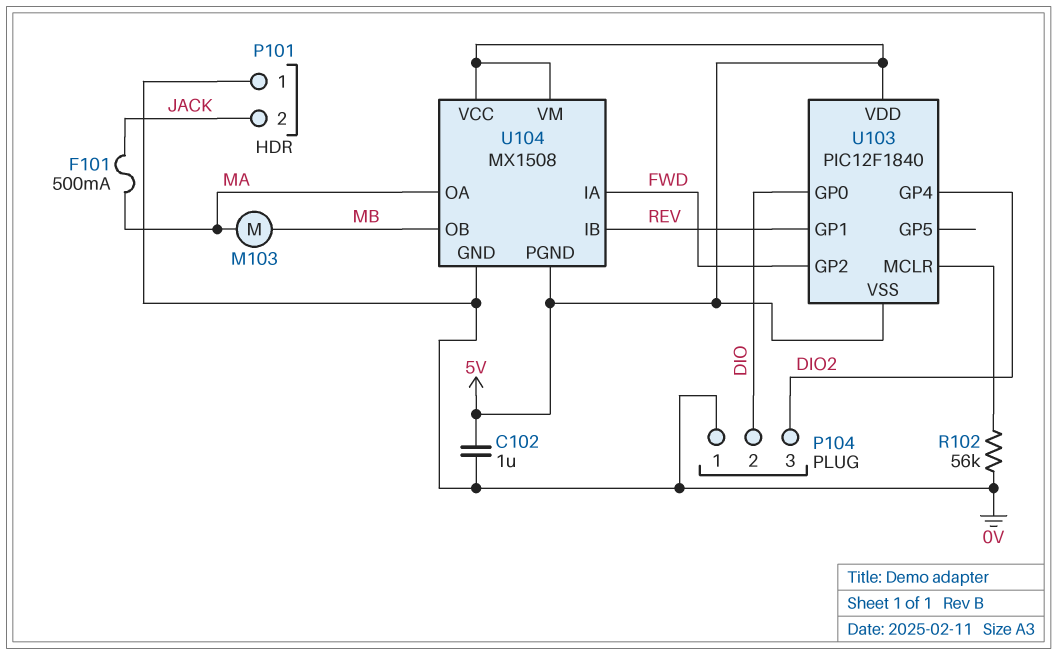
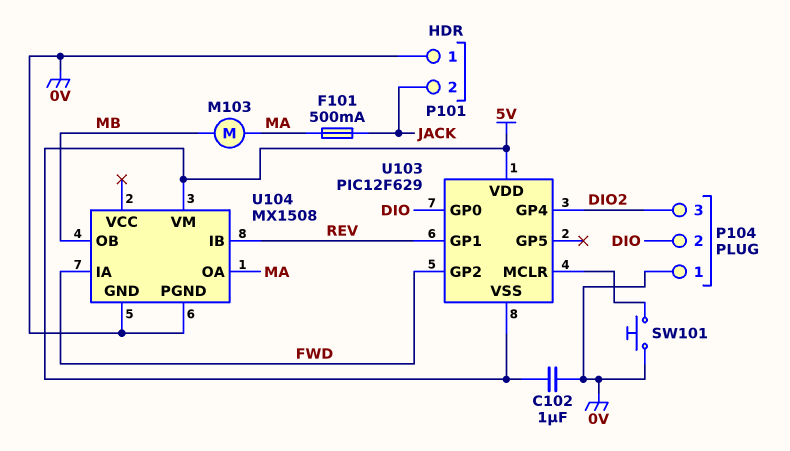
R102: 56k (0V, U103/MCLR) -> none
SW101: none -> button (0V, U103/MCLR)
U103: PIC12F1840 -> PIC12F629
U104 pin PGND: 5V -> 0V
U104 pin VCC: 5V -> none

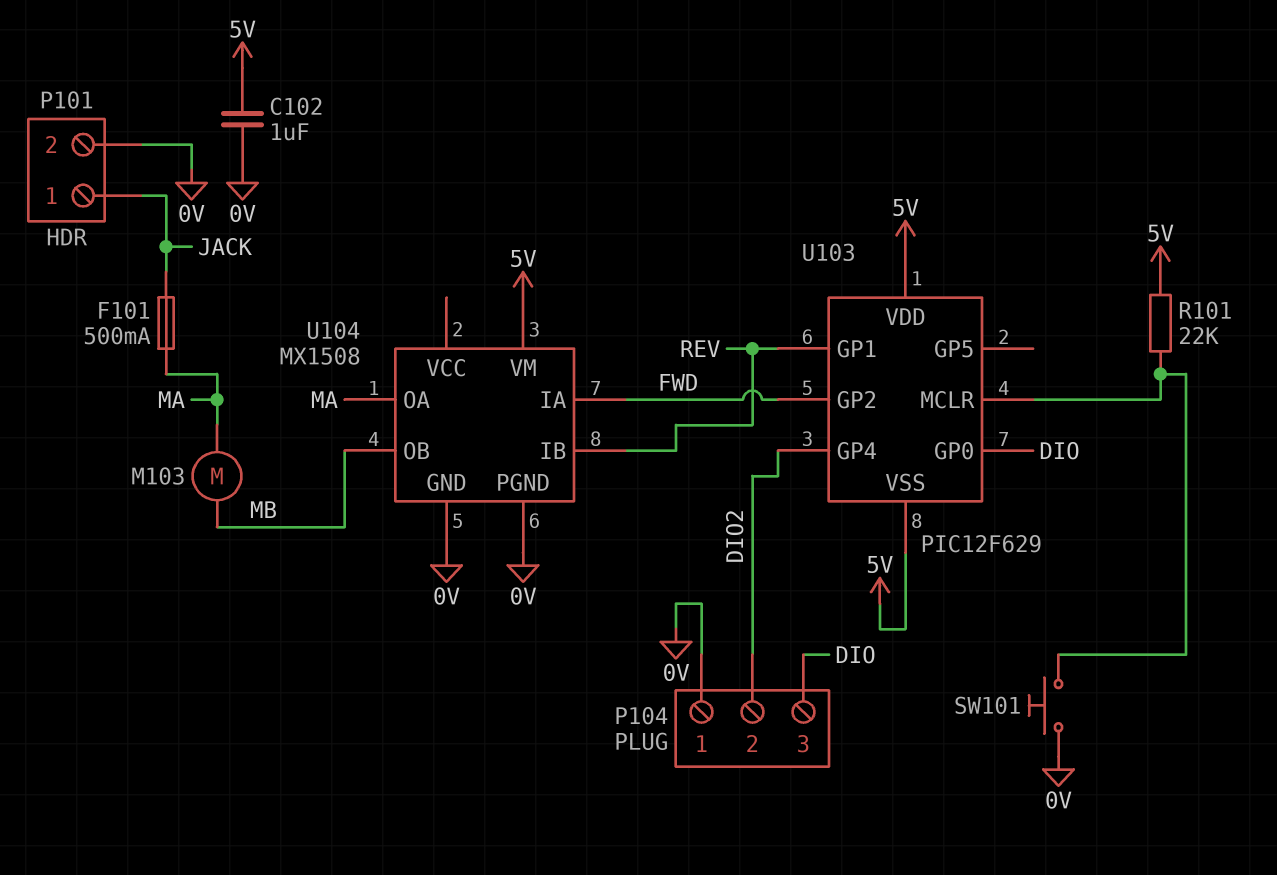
P101 pin 1: 0V -> JACK
P101 pin 2: JACK -> 0V
P104 pin 2: DIO -> DIO2
P104 pin 3: DIO2 -> DIO
R101: none -> 22k (5V, U103/MCLR)

